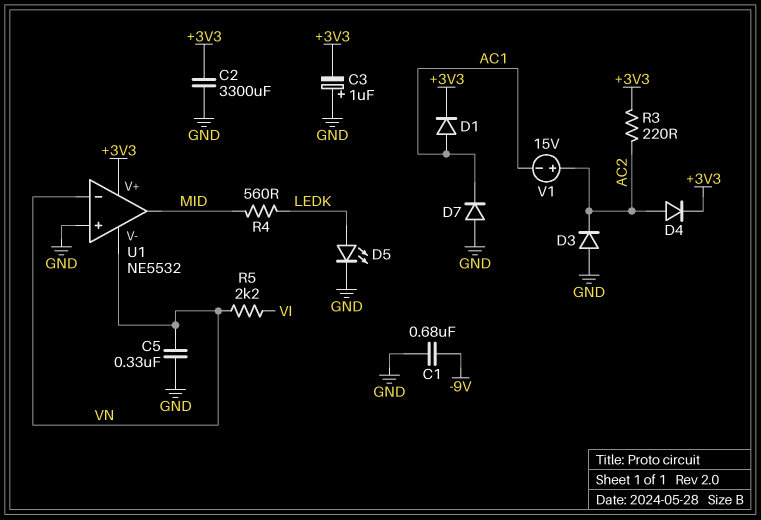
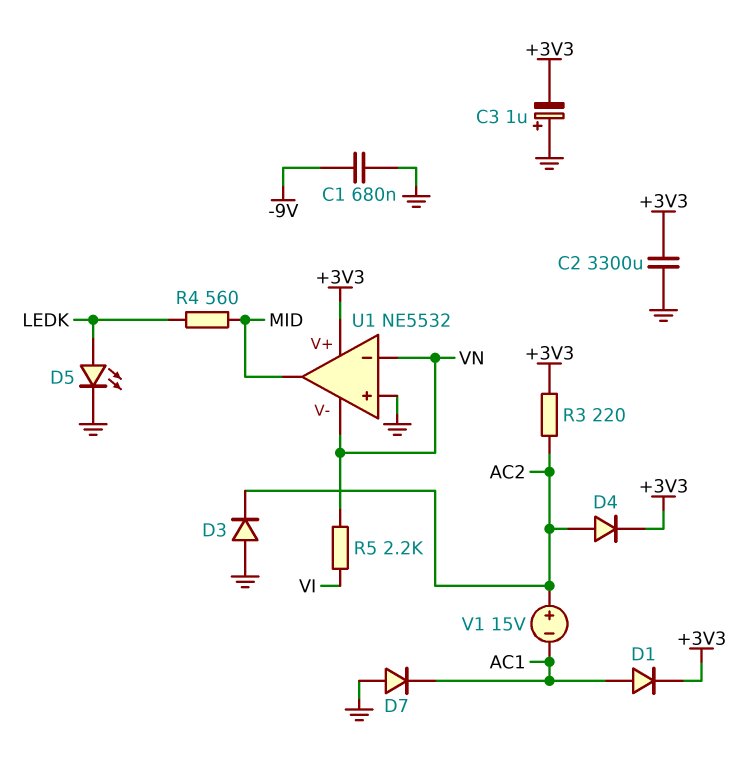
C5: 330nF (GND, VN) -> none

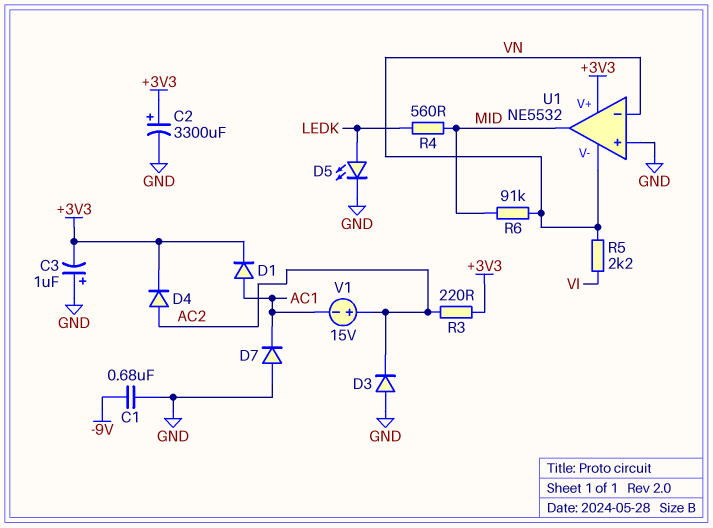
C2: 3300uF (+3V3, GND) -> 3300uF (plus +3V3, minus GND)
R6: none -> 91k (MID, VN)

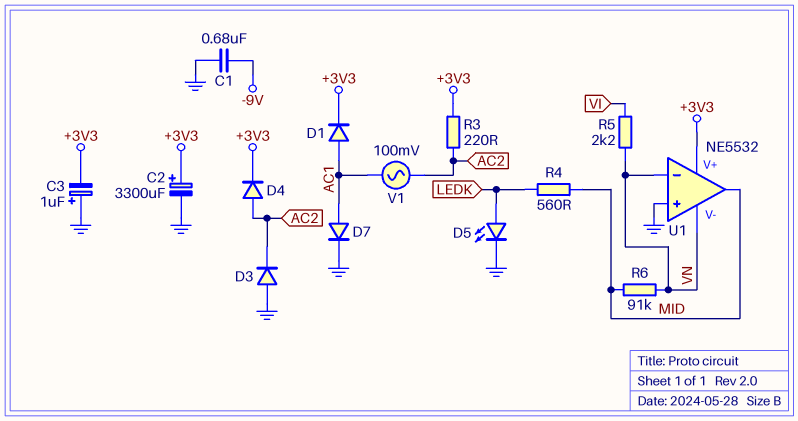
D7: diode (A GND, K AC1) -> diode (A AC1, K GND)
V1: 15V (plus AC2, minus AC1) -> AC 100mV (AC1, AC2)

